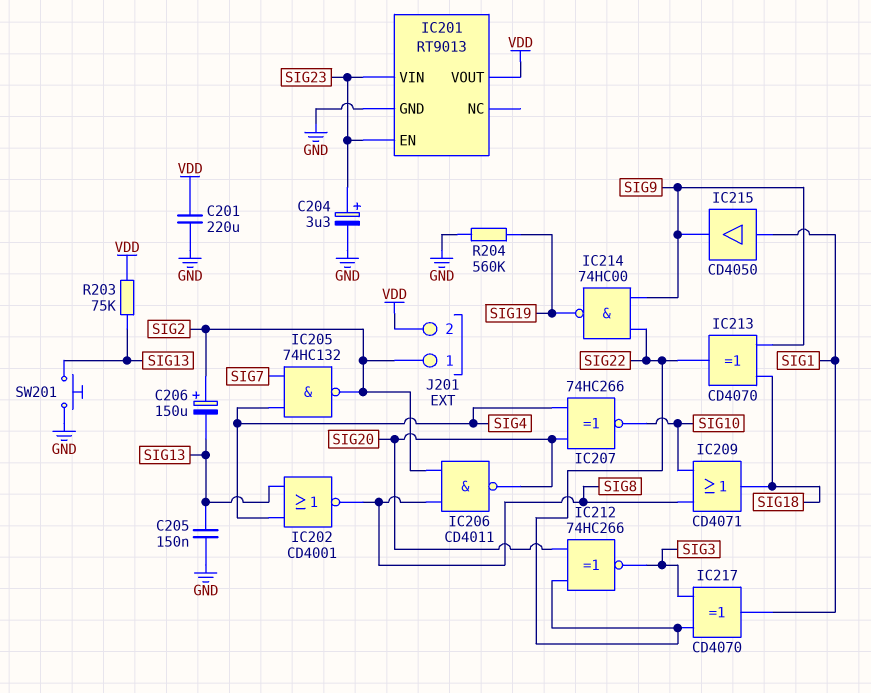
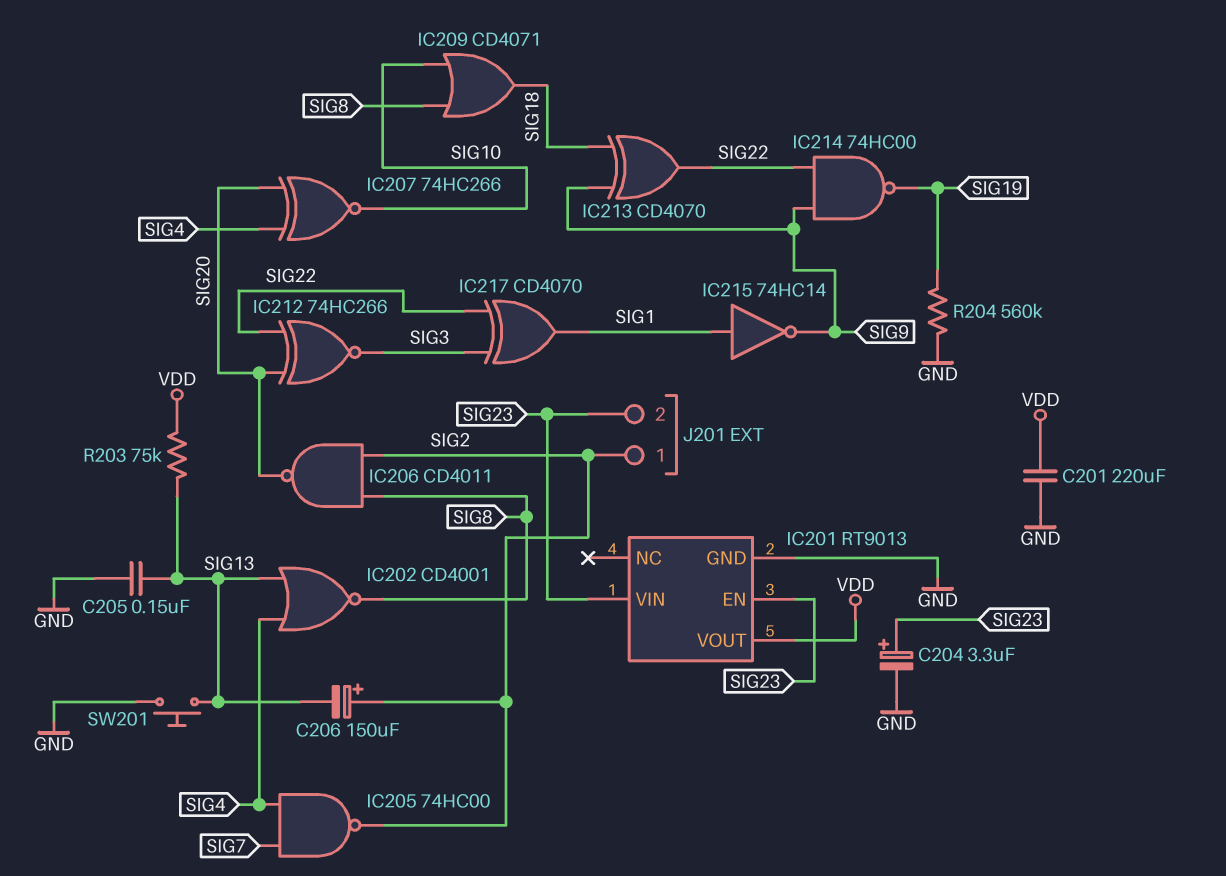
IC205: NAND 74HC132 (in SIG4, in SIG7, out SIG2) -> NAND 74HC00 (in SIG4, in SIG7, out SIG2)
IC215: buffer CD4050 (in SIG1, out SIG9) -> NOT 74HC14 (in SIG1, out SIG9)
J201 pin 2: VDD -> SIG23

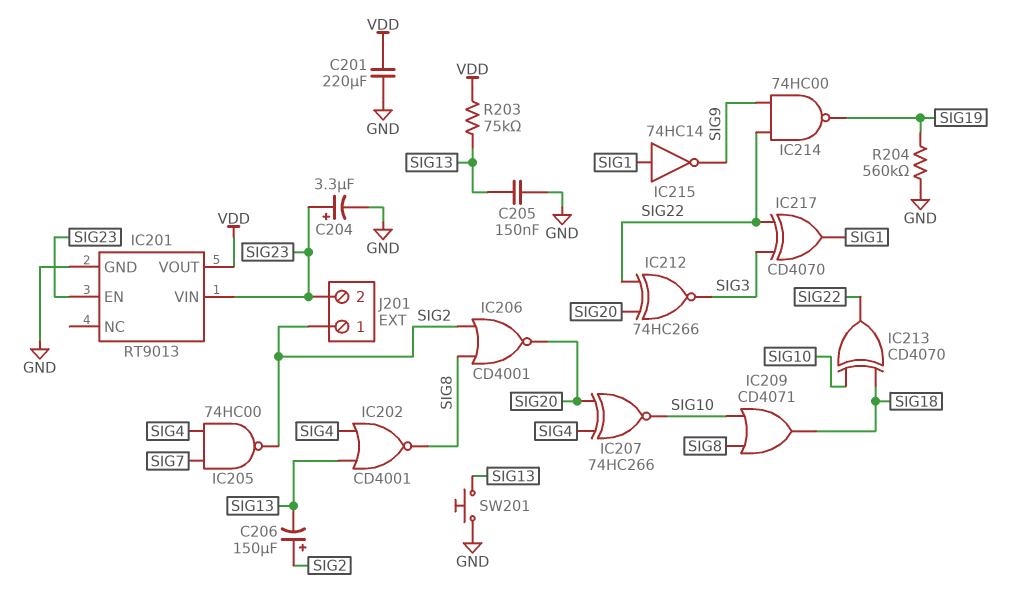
IC206: NAND CD4011 (in SIG2, in SIG8, out SIG20) -> NOR CD4001 (in SIG2, in SIG8, out SIG20)
IC213: XOR CD4070 (in SIG9, in SIG18, out SIG22) -> XOR CD4070 (in SIG10, in SIG18, out SIG22)

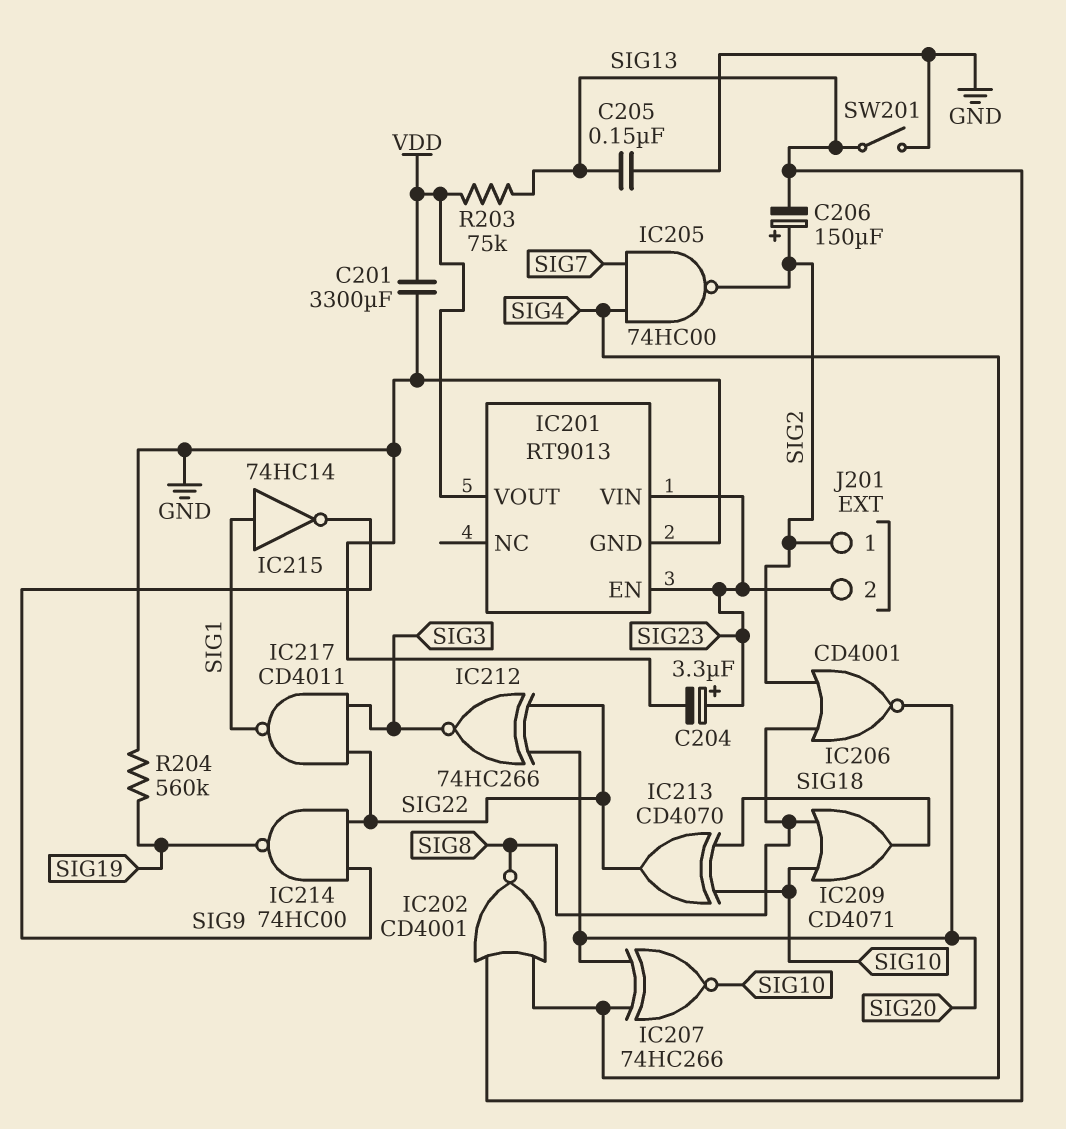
C201: 220uF (GND, VDD) -> 3300uF (GND, VDD)
IC217: XOR CD4070 (in SIG3, in SIG22, out SIG1) -> NAND CD4011 (in SIG3, in SIG22, out SIG1)
SW201: button (GND, SIG13) -> switch (GND, SIG13)

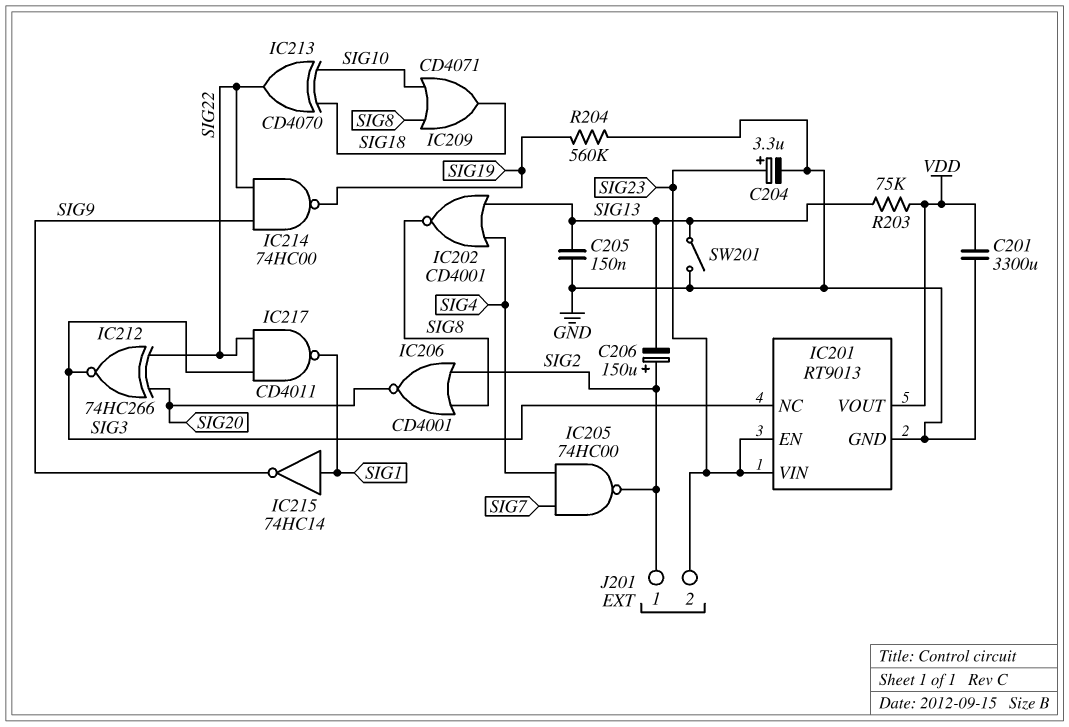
IC201 pin NC: none -> SIG3
IC207: XNOR 74HC266 (in SIG4, in SIG20, out SIG10) -> none

